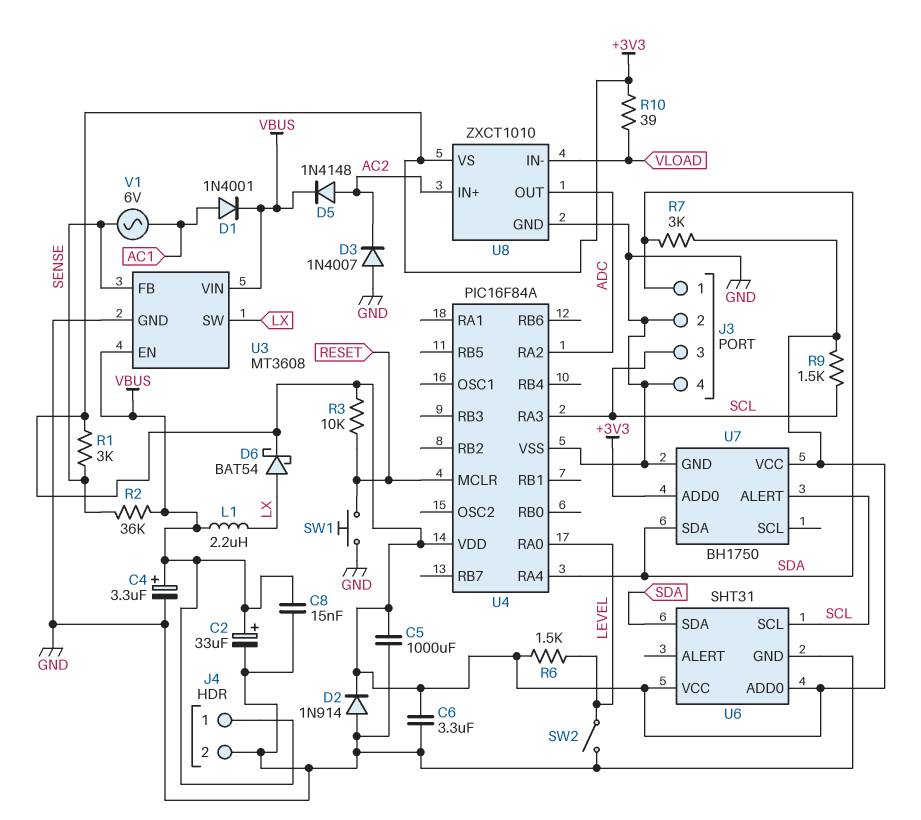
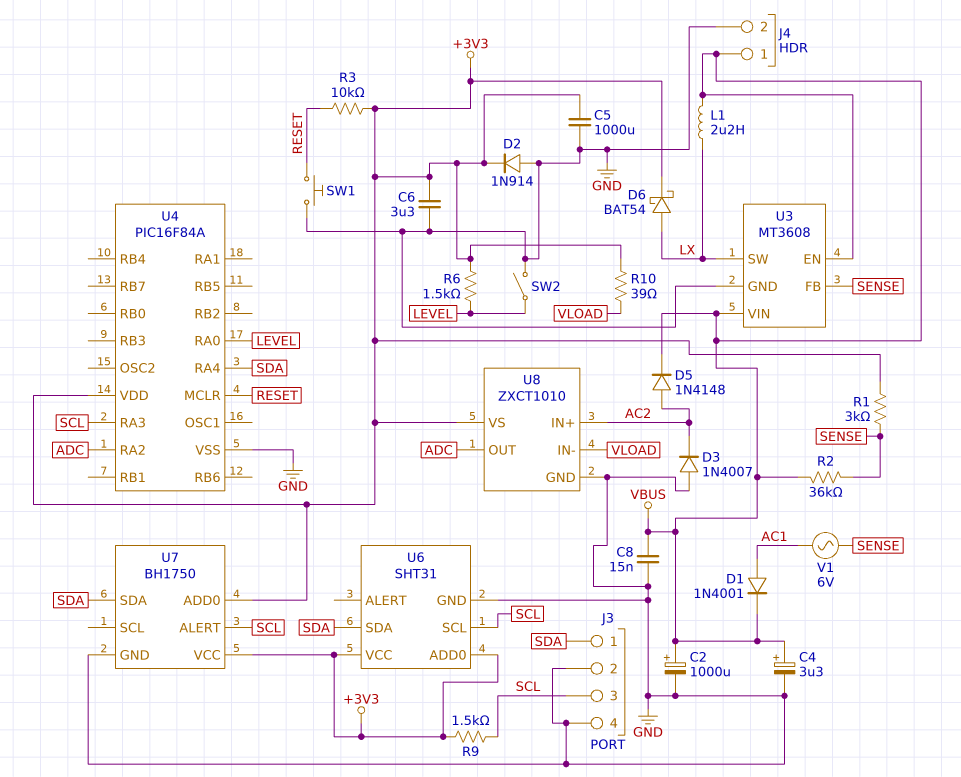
C2: 33uF (plus VBUS, minus GND) -> 1000uF (plus VBUS, minus GND)
R7: 3k (+3V3, SDA) -> none

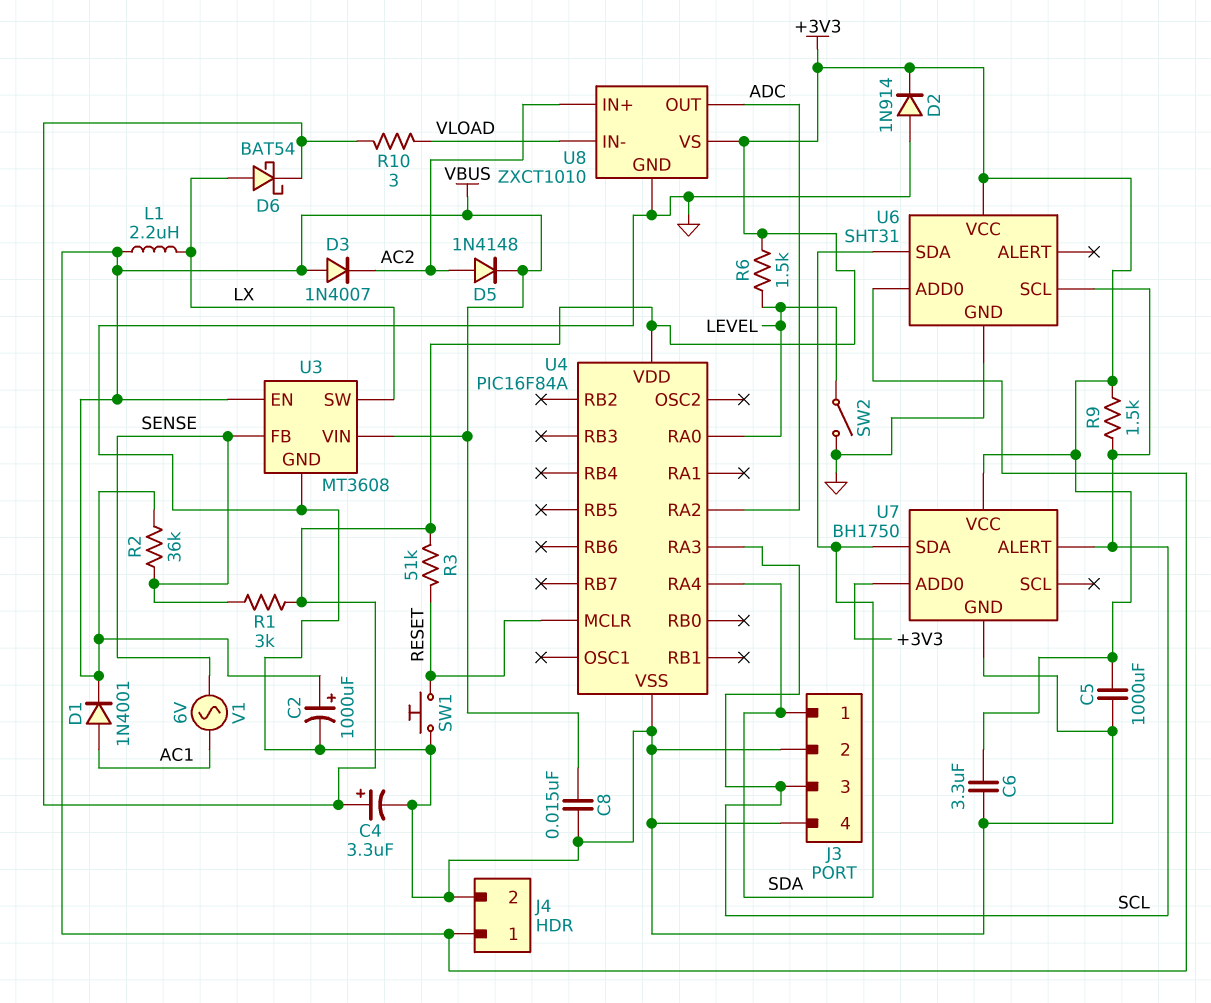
C4: 3.3uF (plus VBUS, minus GND) -> 3.3uF (plus +3V3, minus GND)
D3: diode 1N4007 (A GND, K AC2) -> diode 1N4007 (A VBUS, K AC2)
R3: 10k (+3V3, RESET) -> 51k (+3V3, RESET)
R10: 39 (+3V3, VLOAD) -> 3 (+3V3, VLOAD)
U6 pin ADD0: +3V3 -> VBUS

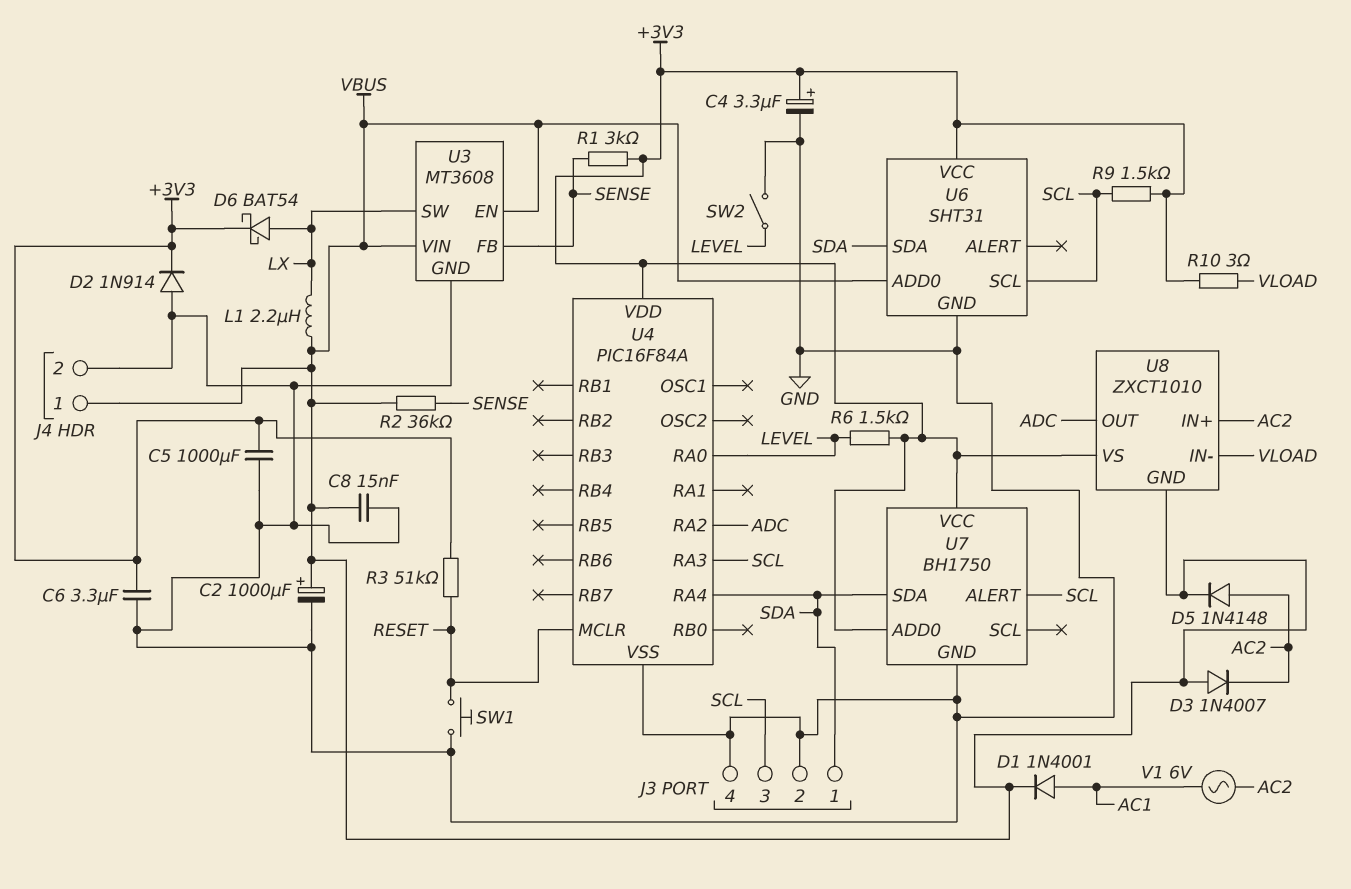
U8 pin GND: GND -> VBUS
V1: AC 6V (AC1, SENSE) -> AC 6V (AC1, AC2)

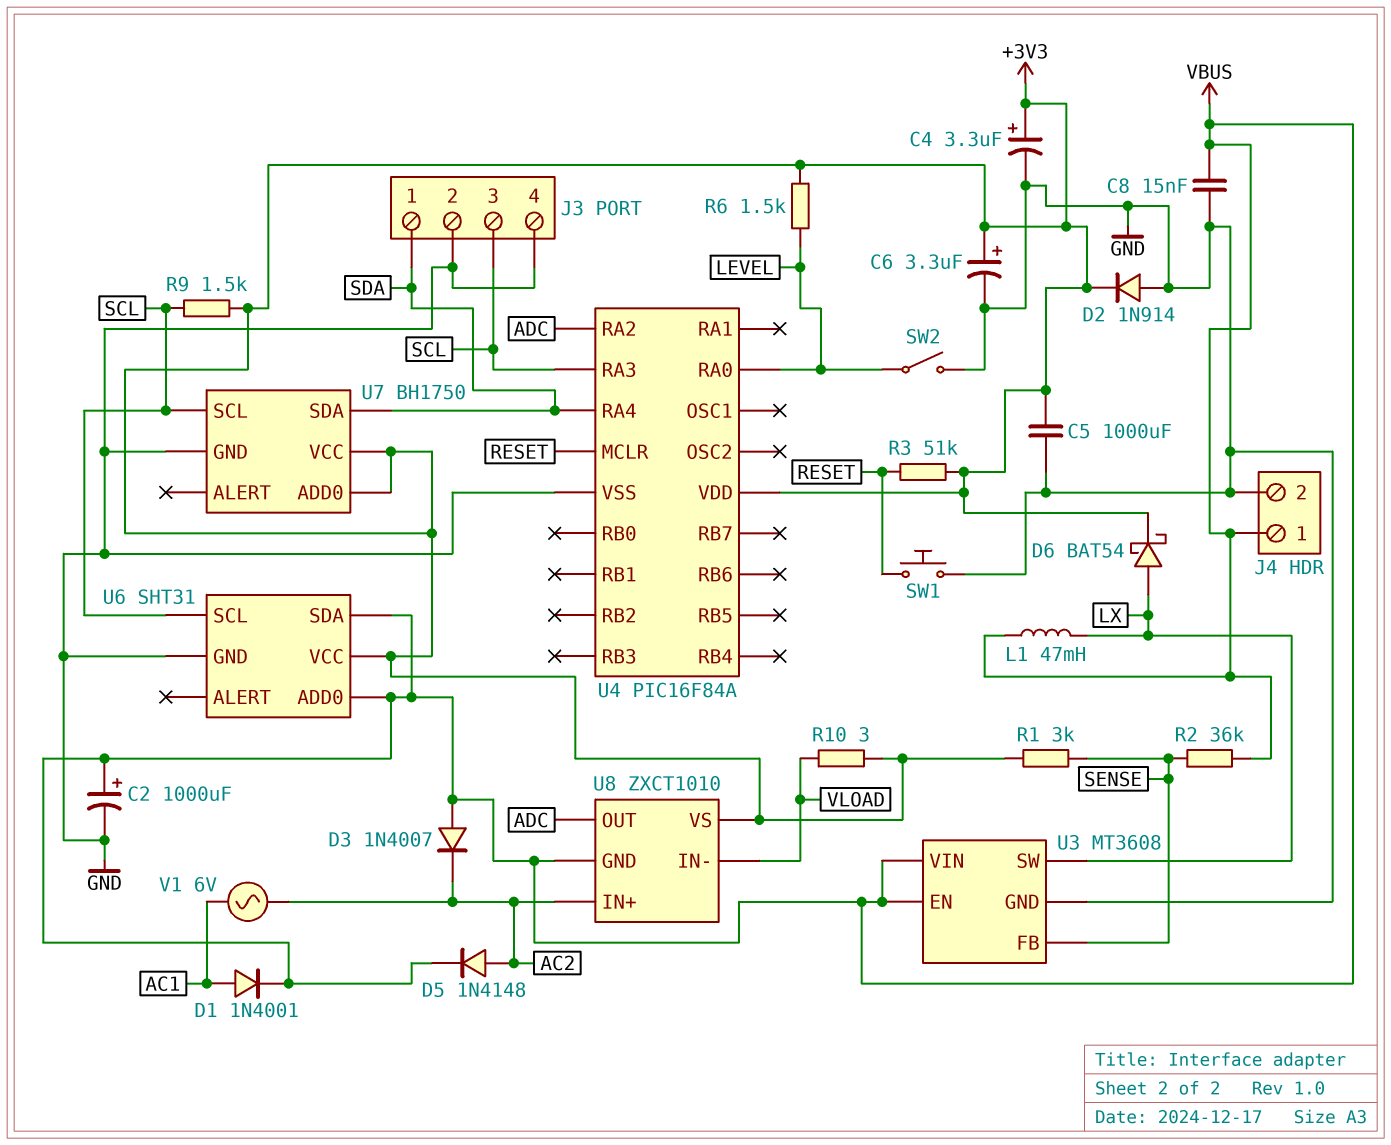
C6: 3.3uF (+3V3, GND) -> 3.3uF (plus +3V3, minus GND)
L1: 2.2uH (LX, VBUS) -> 47mH (LX, VBUS)
U6 pin SDA: SDA -> VBUS
U7 pin ALERT: SCL -> none
U7 pin SCL: none -> SCL

